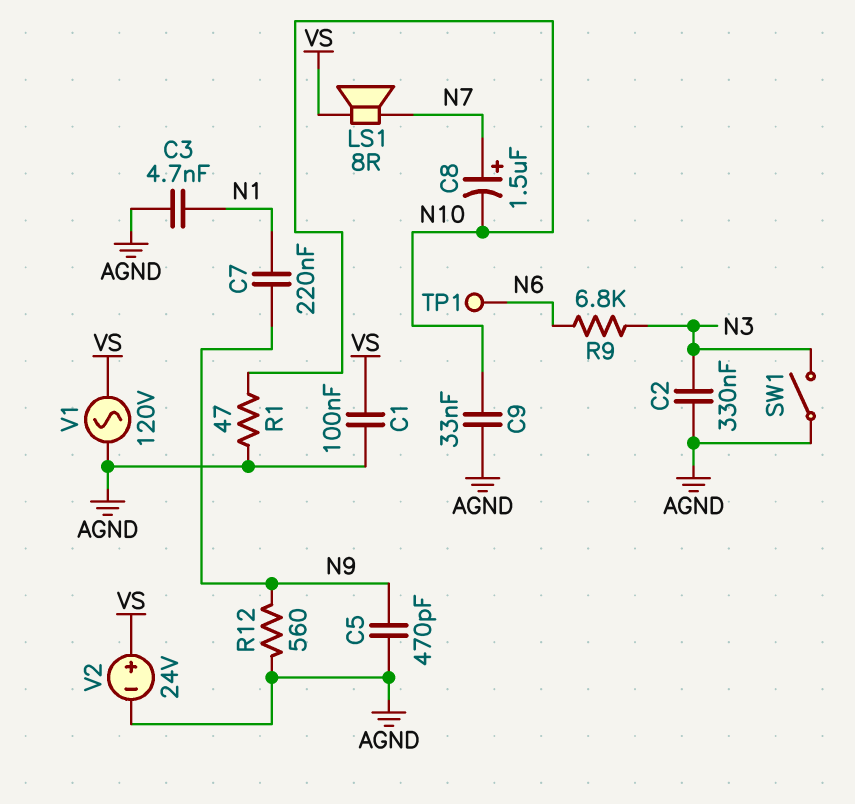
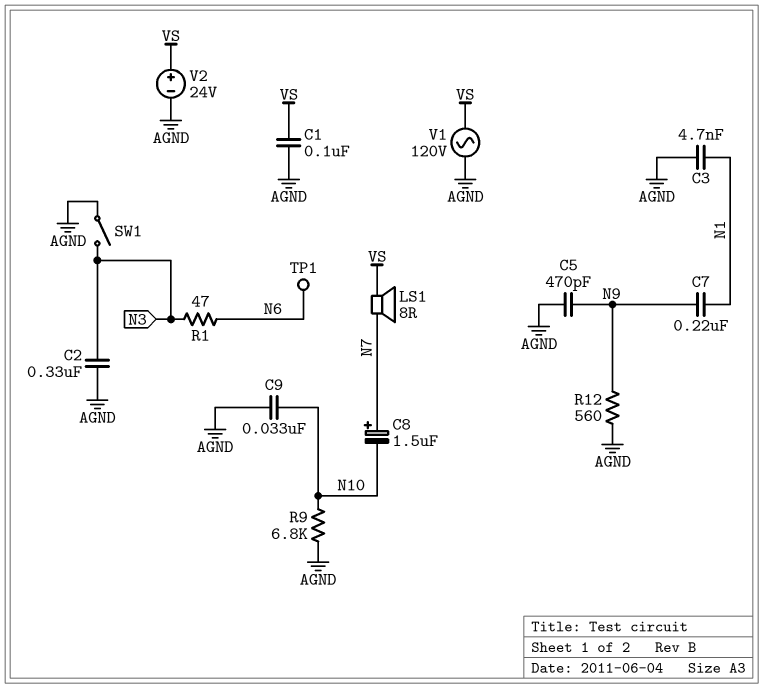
R1: 47 (AGND, N10) -> 47 (N3, N6)
R9: 6.8k (N3, N6) -> 6.8k (AGND, N10)

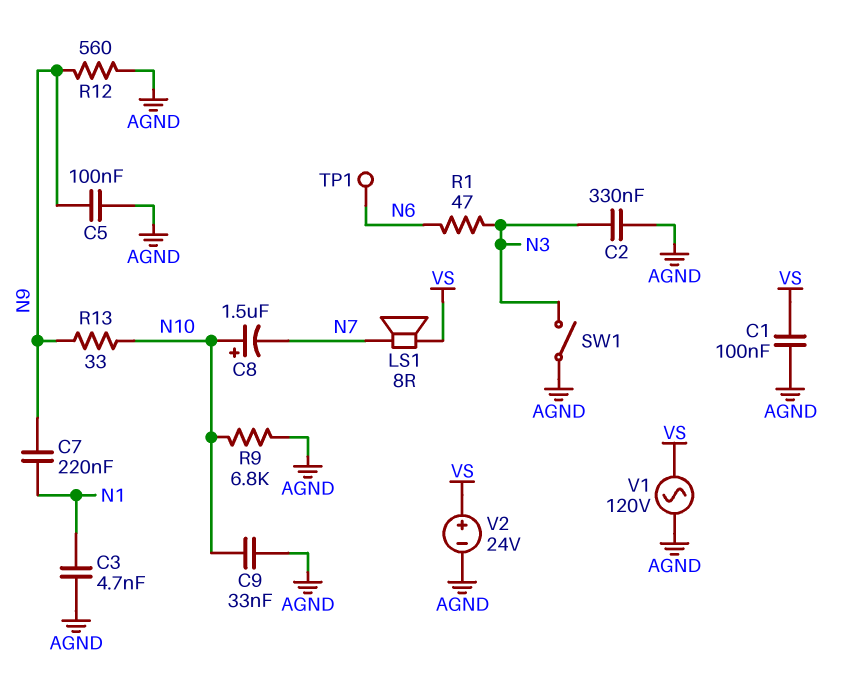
C5: 470pF (AGND, N9) -> 100nF (AGND, N9)
C8: 1.5uF (plus N7, minus N10) -> 1.5uF (plus N10, minus N7)
R13: none -> 33 (N9, N10)

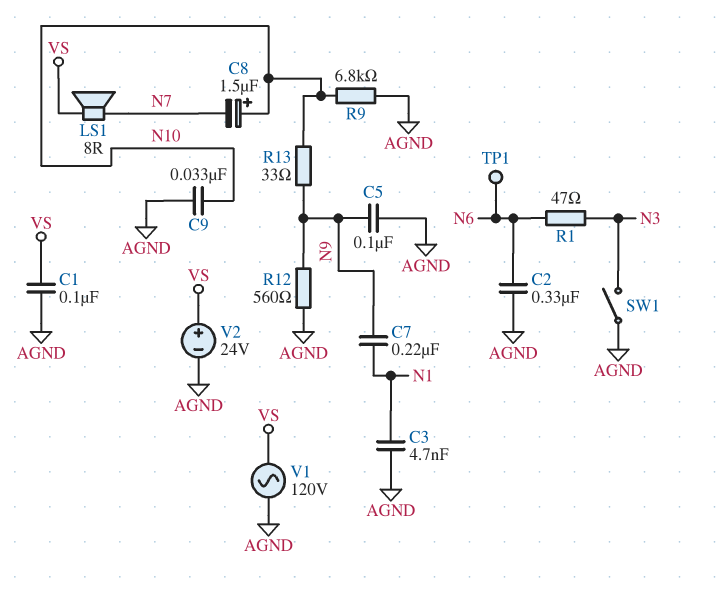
C2: 330nF (AGND, N3) -> 330nF (AGND, N6)

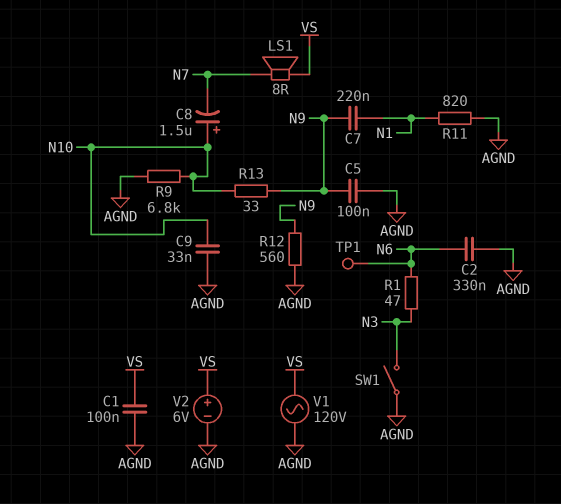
C3: 4.7nF (AGND, N1) -> none
R11: none -> 820 (AGND, N1)
V2: 24V (plus VS, minus AGND) -> 6V (plus VS, minus AGND)

